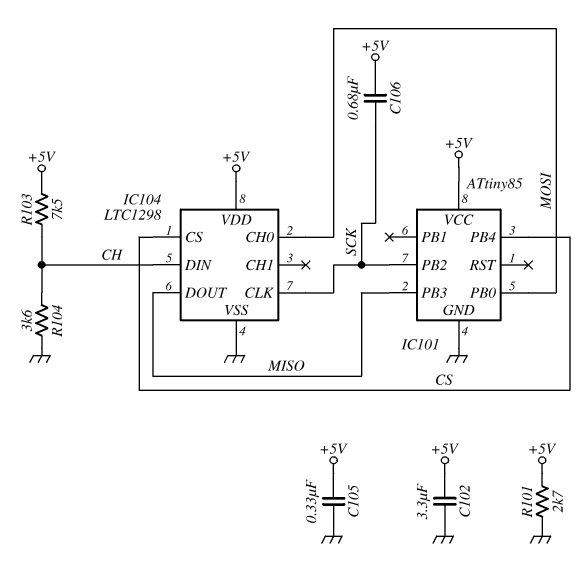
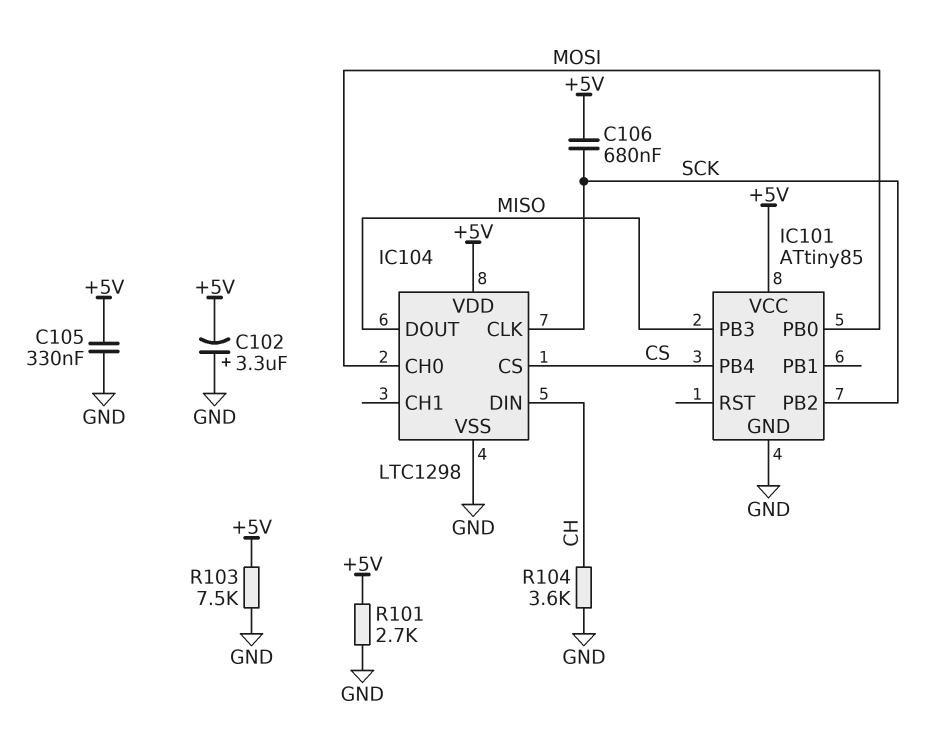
C102: 3.3uF (+5V, GND) -> 3.3uF (plus GND, minus +5V)
R103: 7.5k (+5V, CH) -> 7.5k (+5V, GND)

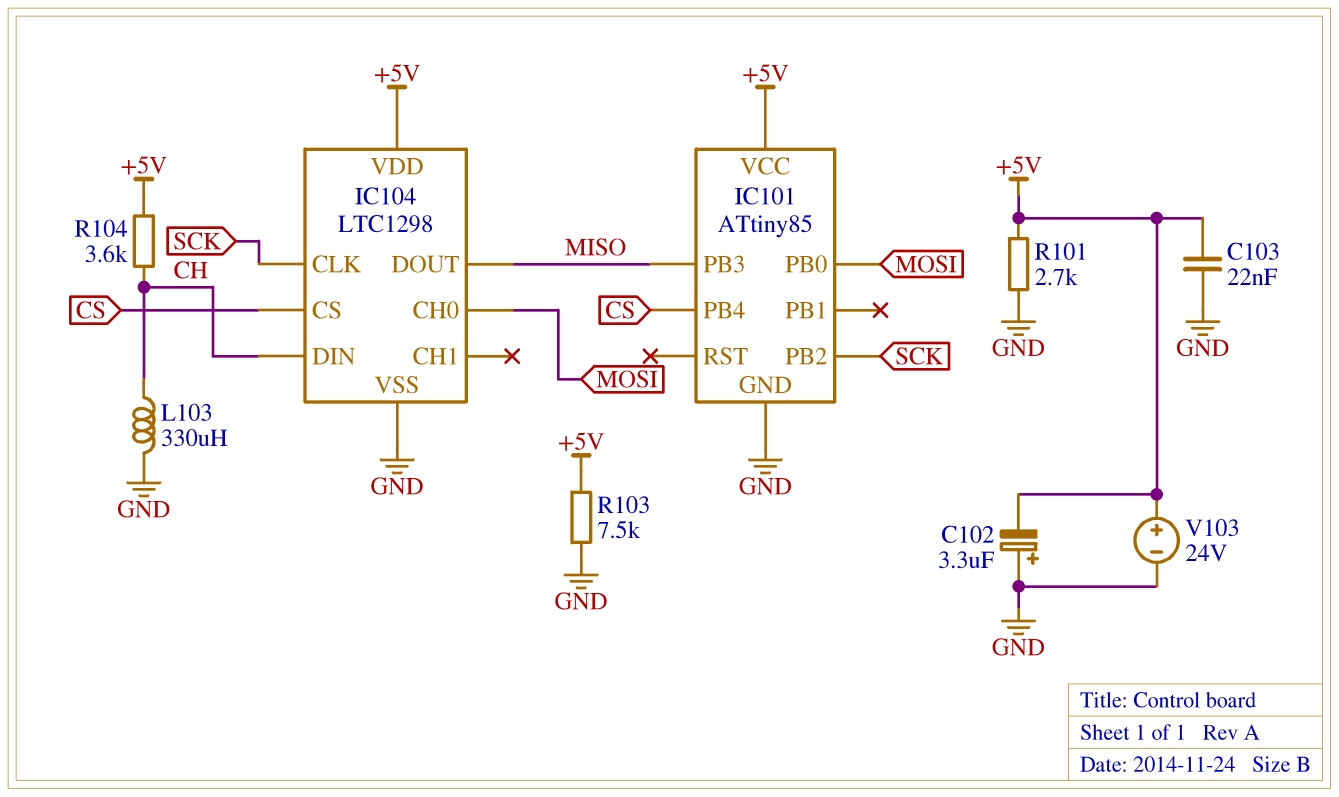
C103: none -> 22nF (+5V, GND)
C105: 330nF (+5V, GND) -> none
C106: 680nF (+5V, SCK) -> none
L103: none -> 330uH (CH, GND)
R104: 3.6k (CH, GND) -> 3.6k (+5V, CH)
V103: none -> 24V (plus +5V, minus GND)

